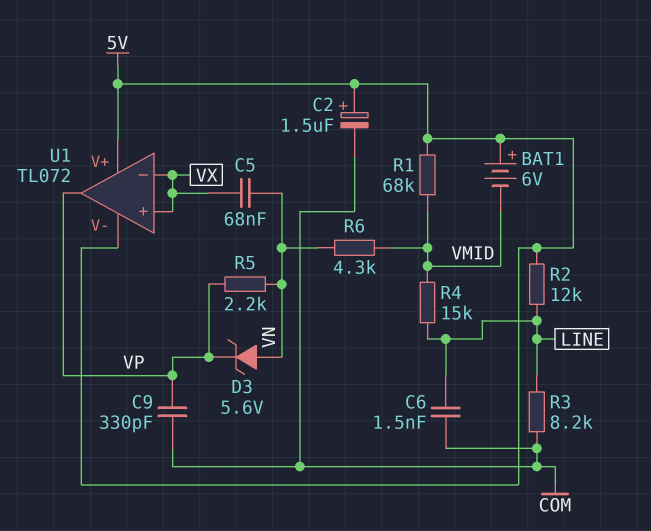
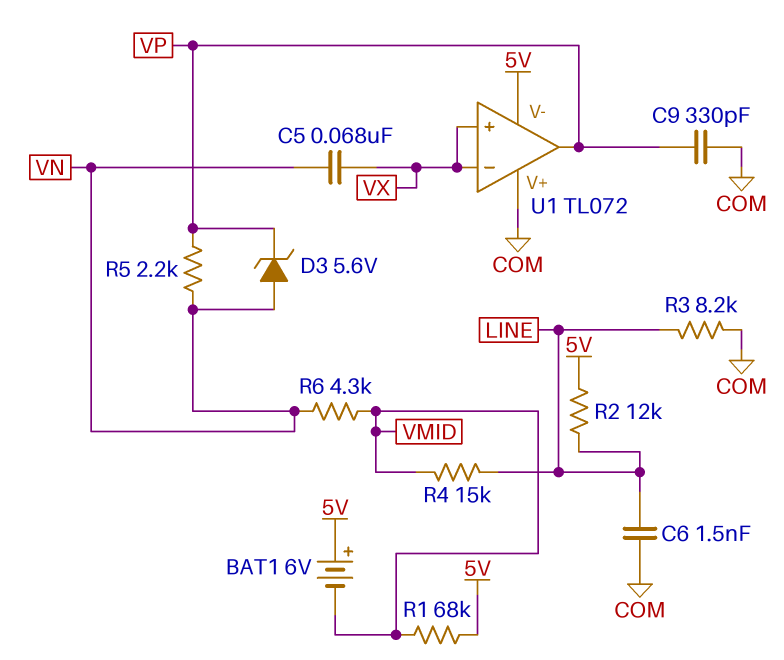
C2: 1.5uF (plus 5V, minus COM) -> none
U1 pin V+: 5V -> COM

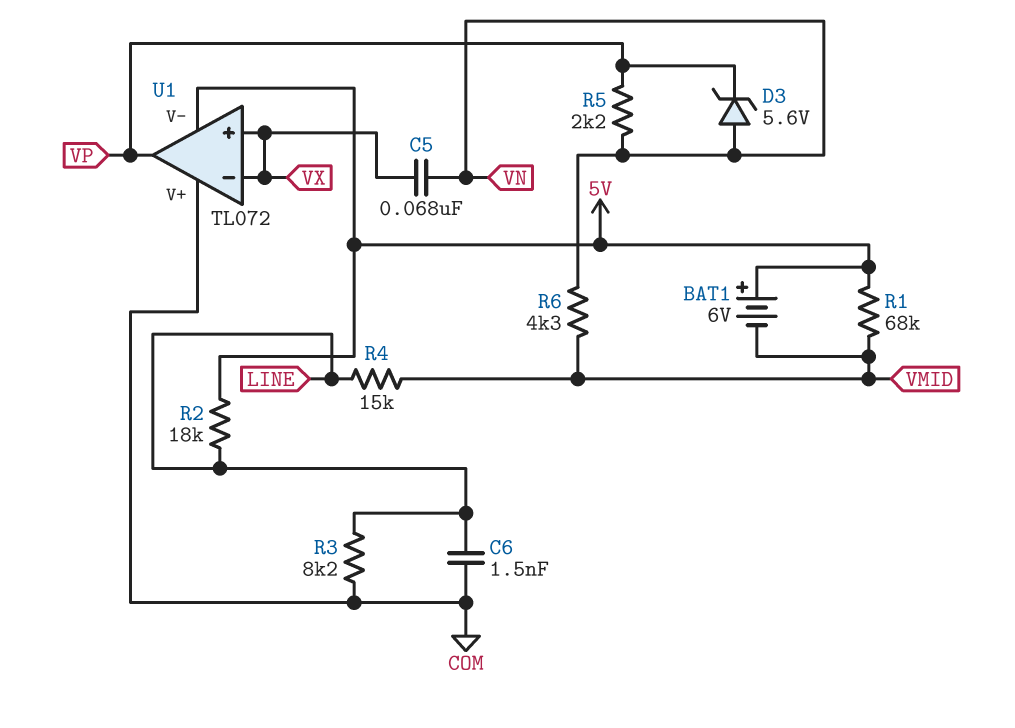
C9: 330pF (COM, VP) -> none
R2: 12k (5V, LINE) -> 18k (5V, LINE)

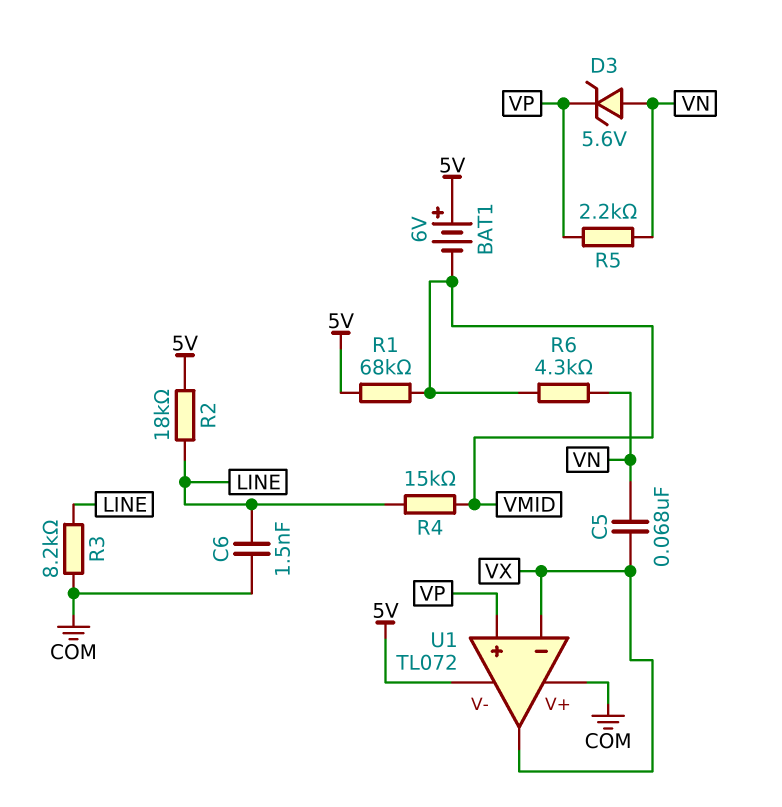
U1 pin in+: VX -> VP
U1 pin out: VP -> VX

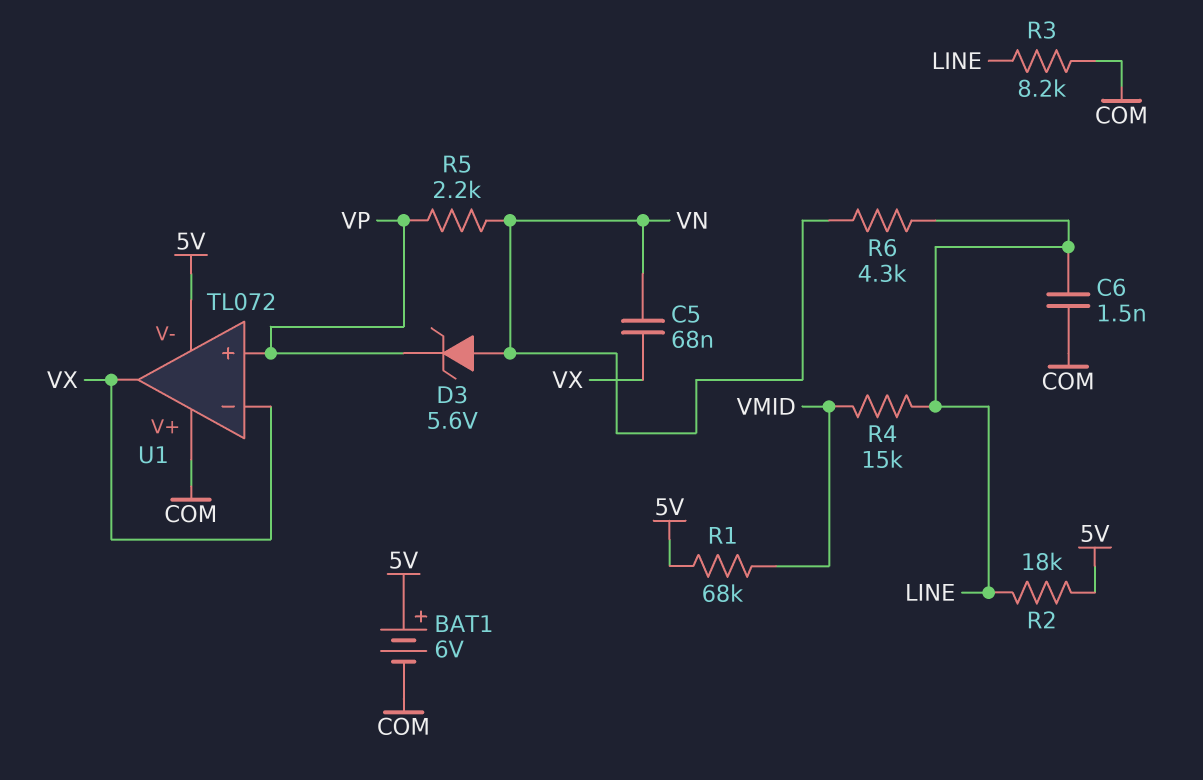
BAT1: 6V (plus 5V, minus VMID) -> 6V (plus 5V, minus COM)
R6: 4.3k (VMID, VN) -> 4.3k (LINE, VN)

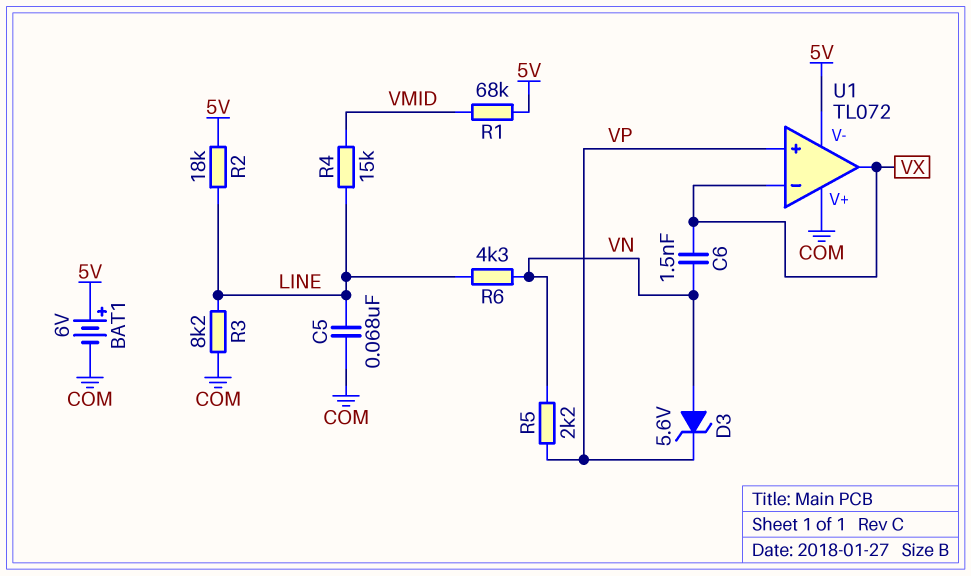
C5: 68nF (VN, VX) -> 68nF (COM, LINE)
C6: 1.5nF (COM, LINE) -> 1.5nF (VN, VX)

